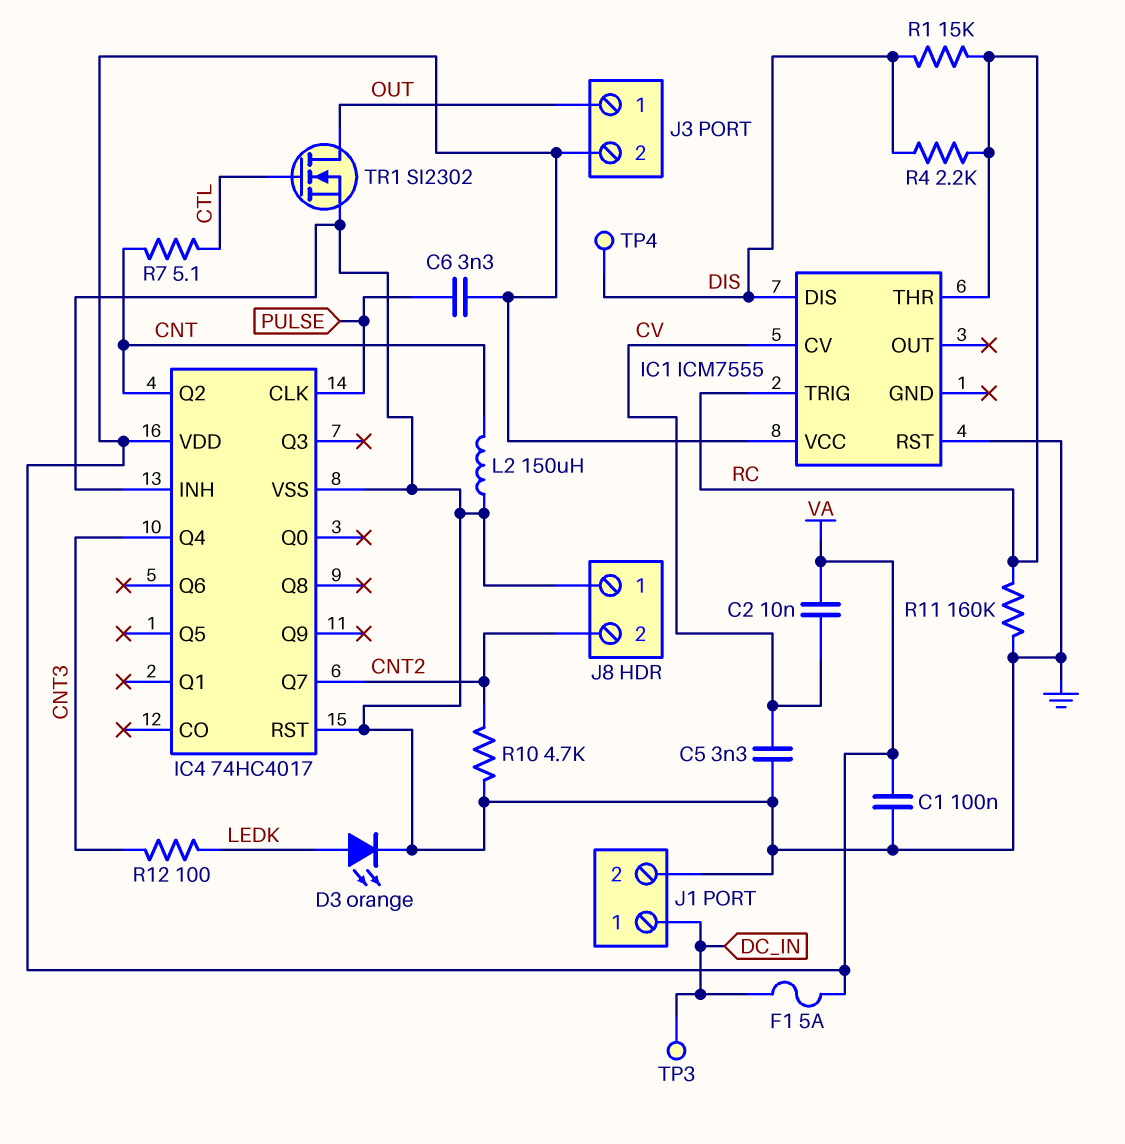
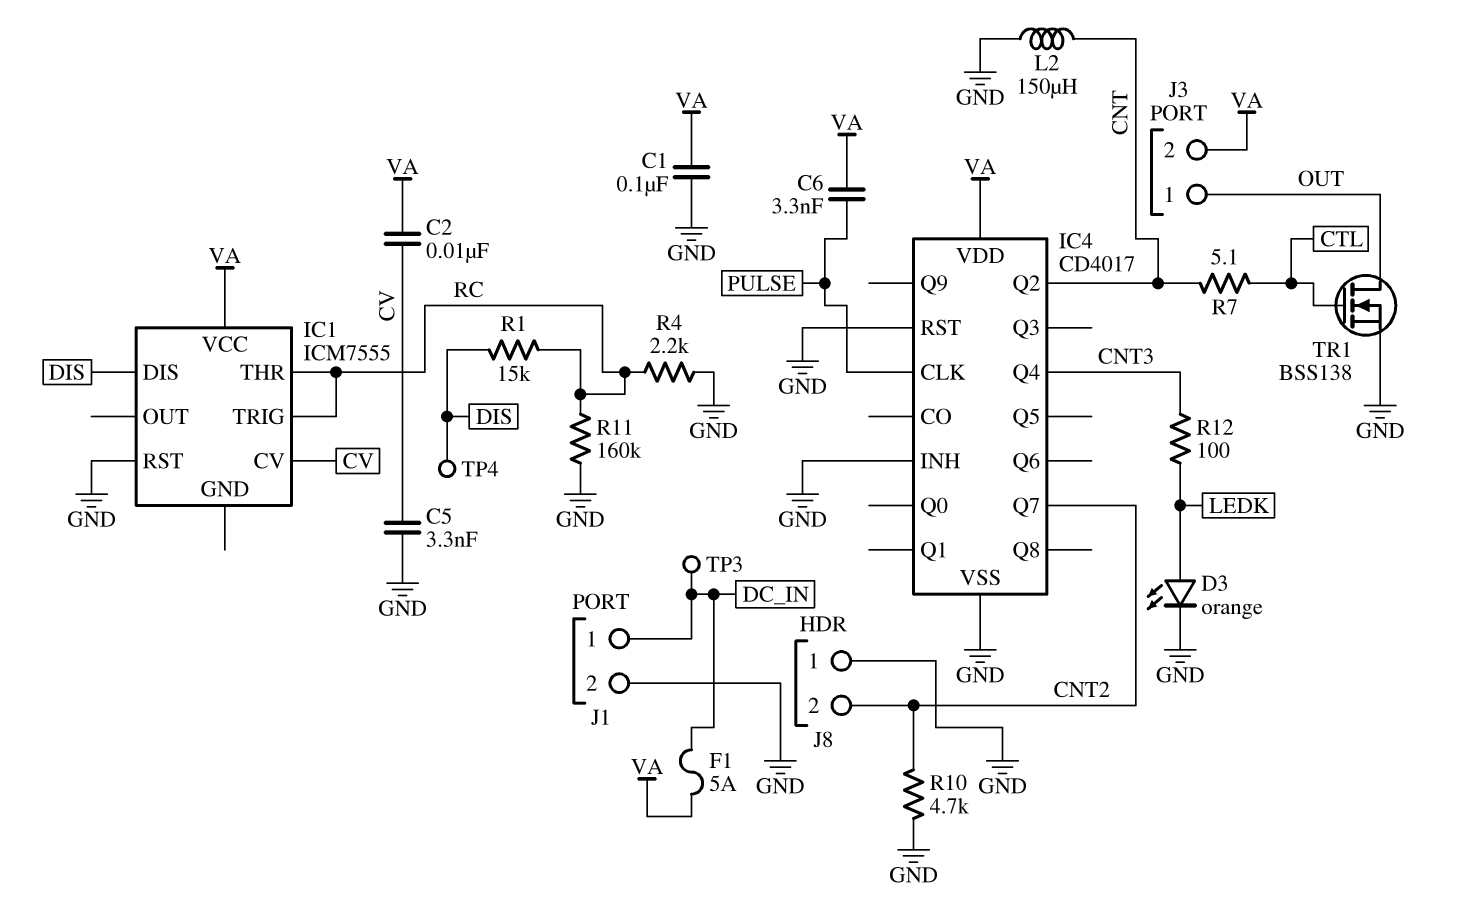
IC4: 74HC4017 -> CD4017
R4: 2.2k (DIS, RC) -> 2.2k (GND, RC)
TR1: NMOS SI2302 (G CTL, D OUT, S GND) -> NMOS BSS138 (G CTL, D OUT, S GND)

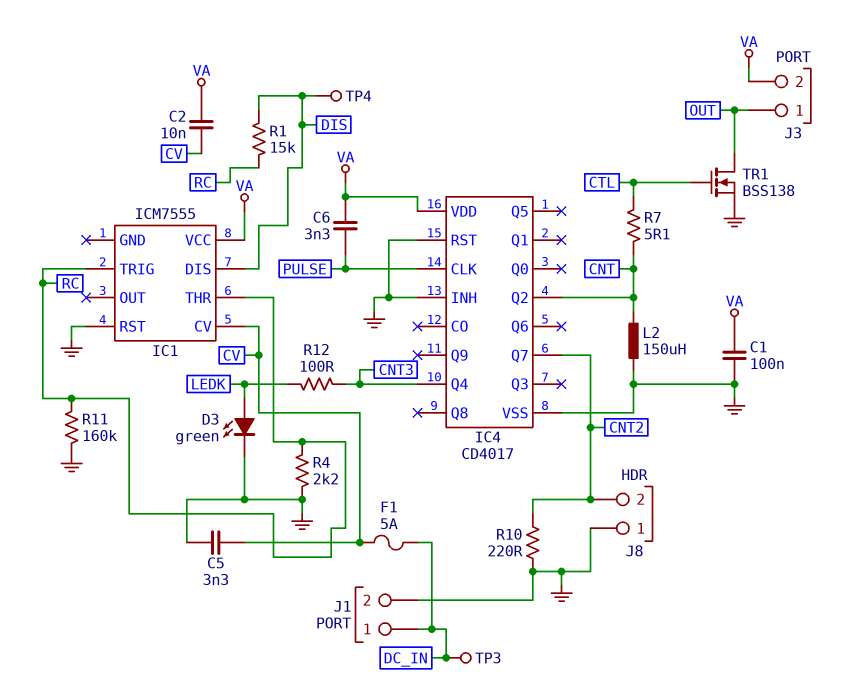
D3: LED orange (A LEDK, K GND) -> LED green (A LEDK, K GND)
F1: 5A (DC_IN, VA) -> 5A (CV, DC_IN)
R10: 4.7k (CNT2, GND) -> 220 (CNT2, GND)

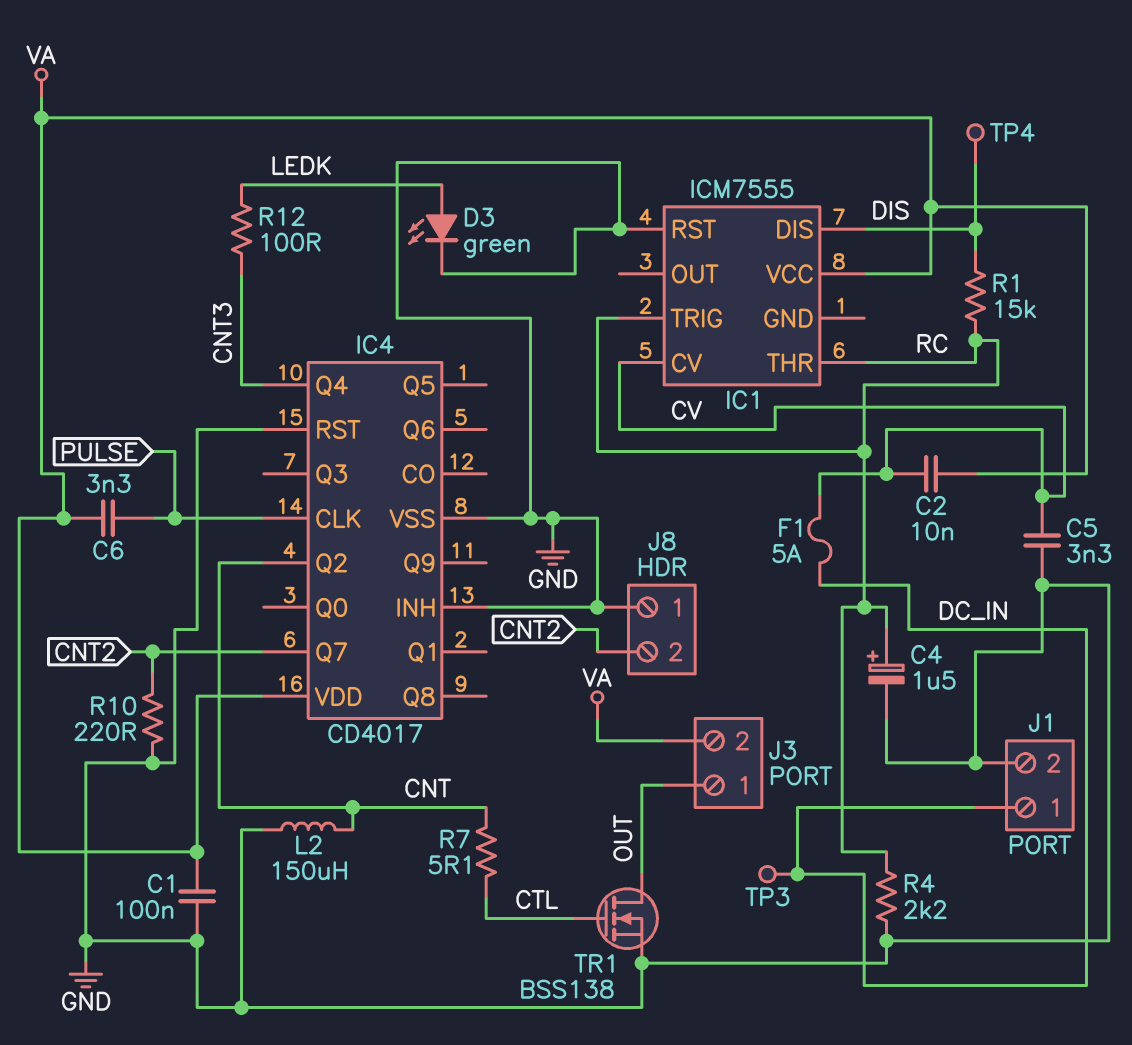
C4: none -> 1.5uF (plus RC, minus GND)
R11: 160k (GND, RC) -> none

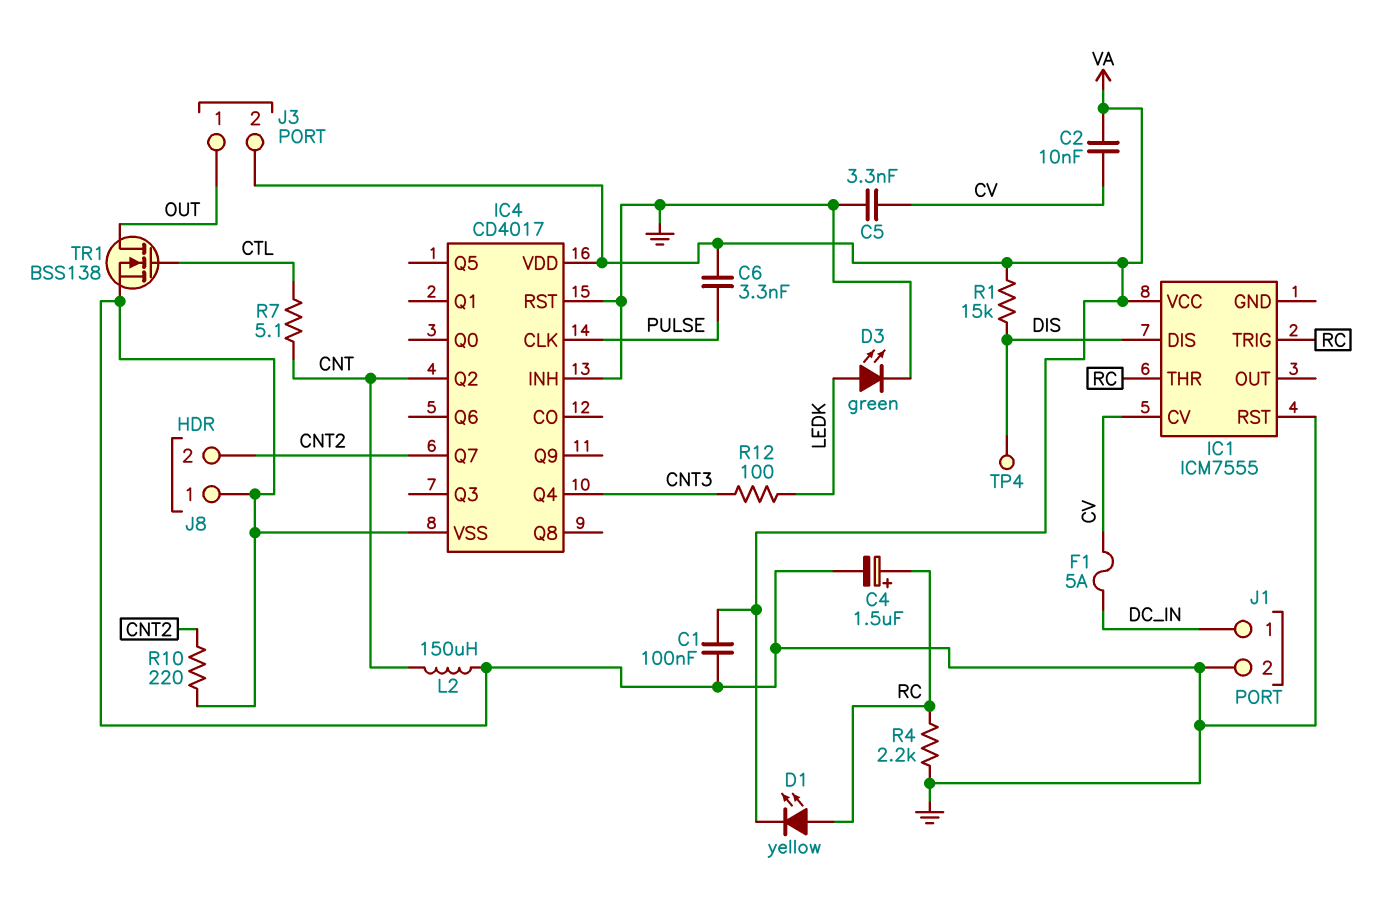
D1: none -> LED yellow (A RC, K VA)
R1: 15k (DIS, RC) -> 15k (DIS, VA)
TP3: test point (DC_IN) -> none

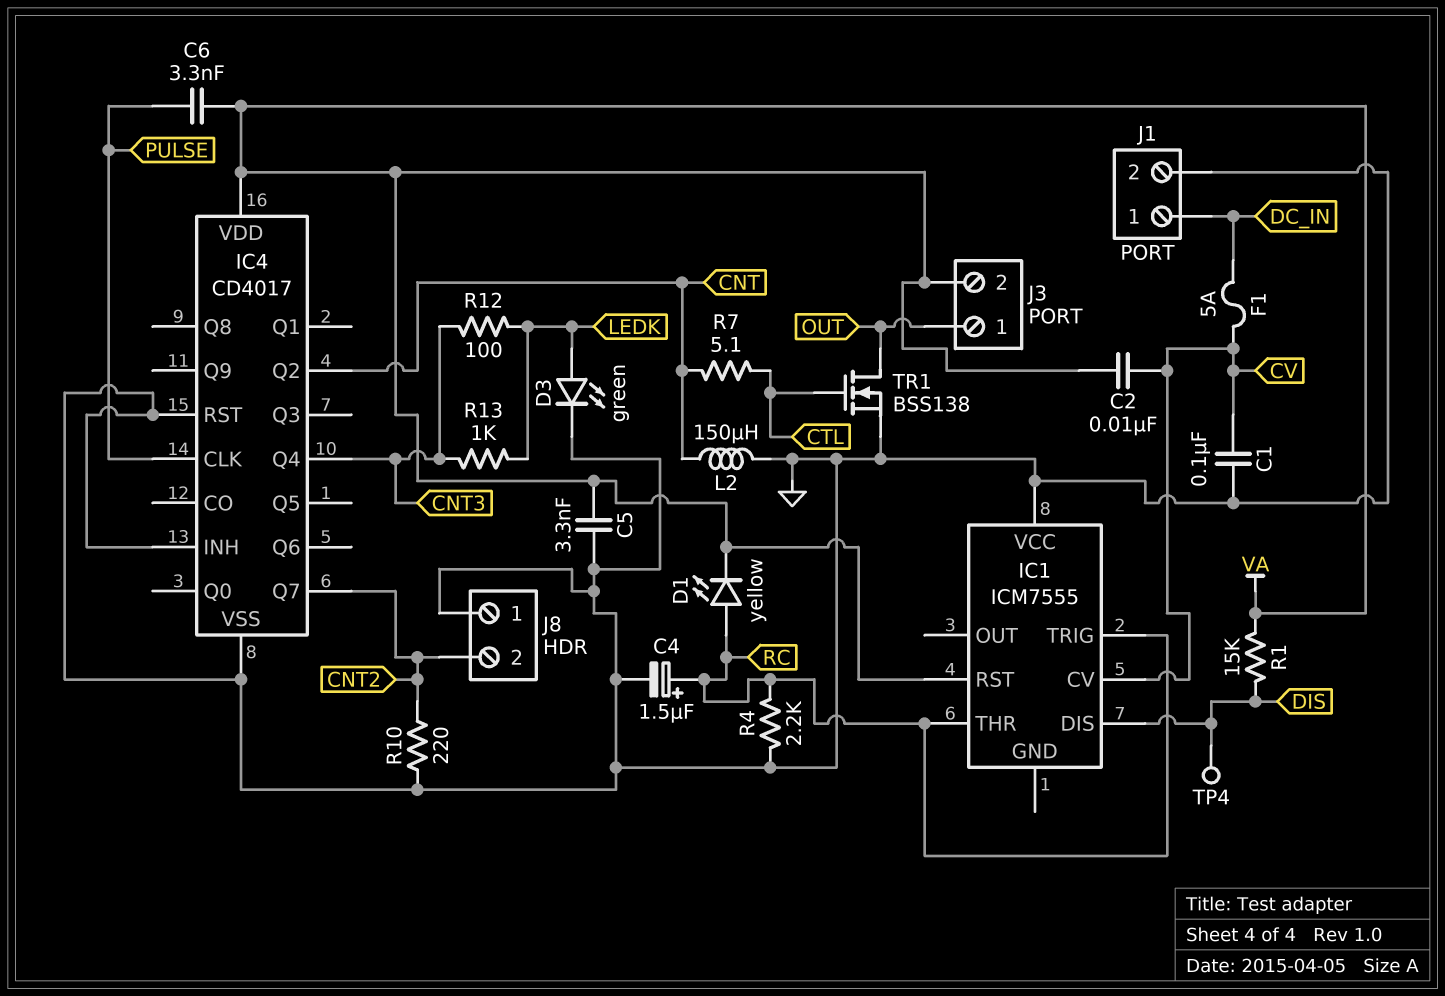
C1: 100nF (GND, VA) -> 100nF (CV, GND)
C5: 3.3nF (CV, GND) -> 3.3nF (GND, VA)
IC1 pin RST: GND -> VA
IC1 pin VCC: VA -> GND
R13: none -> 1k (CNT3, LEDK)

